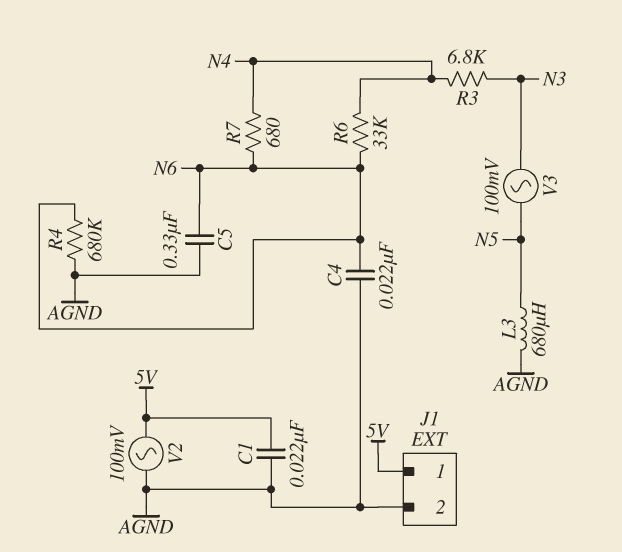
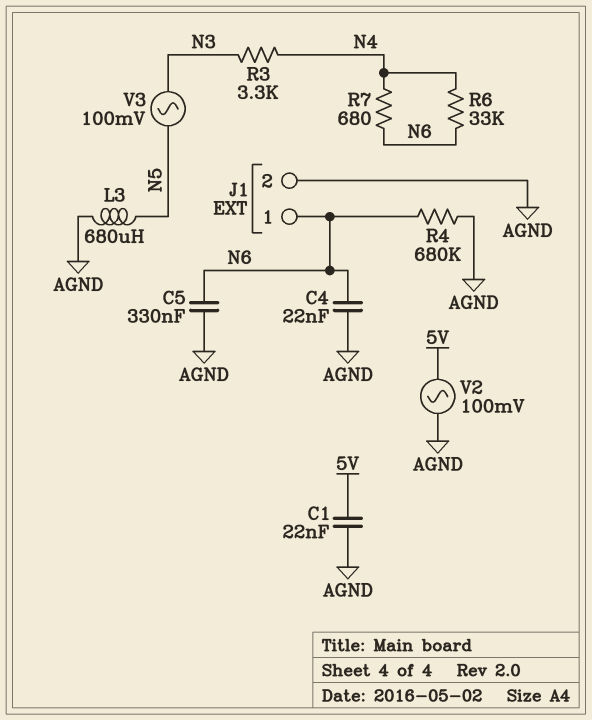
J1 pin 1: 5V -> N6
R3: 6.8k (N3, N4) -> 3.3k (N3, N4)

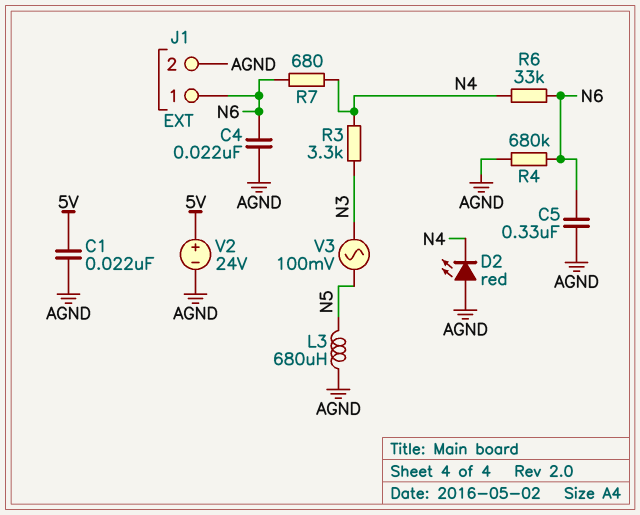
D2: none -> LED red (A AGND, K N4)
V2: AC 100mV (5V, AGND) -> 24V (plus 5V, minus AGND)

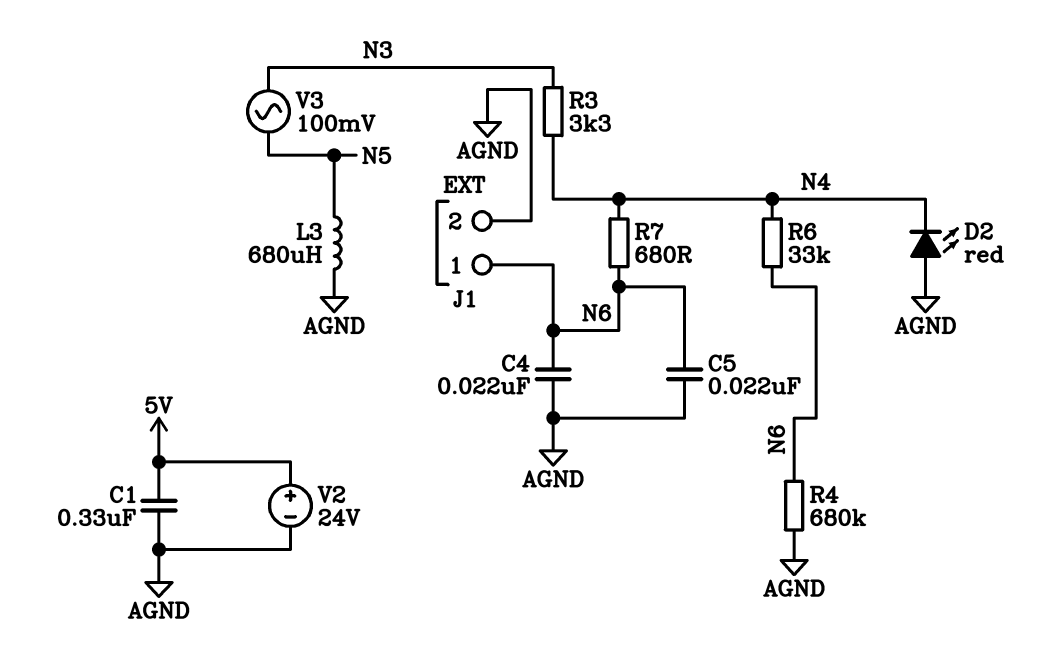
C1: 22nF (5V, AGND) -> 330nF (5V, AGND)
C5: 330nF (AGND, N6) -> 22nF (AGND, N6)

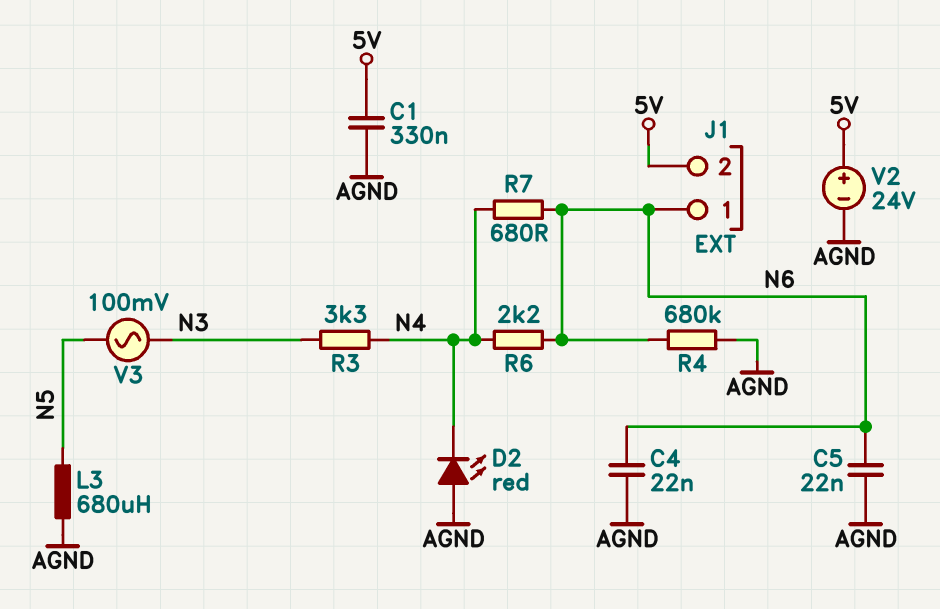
J1 pin 2: AGND -> 5V
R6: 33k (N4, N6) -> 2.2k (N4, N6)

